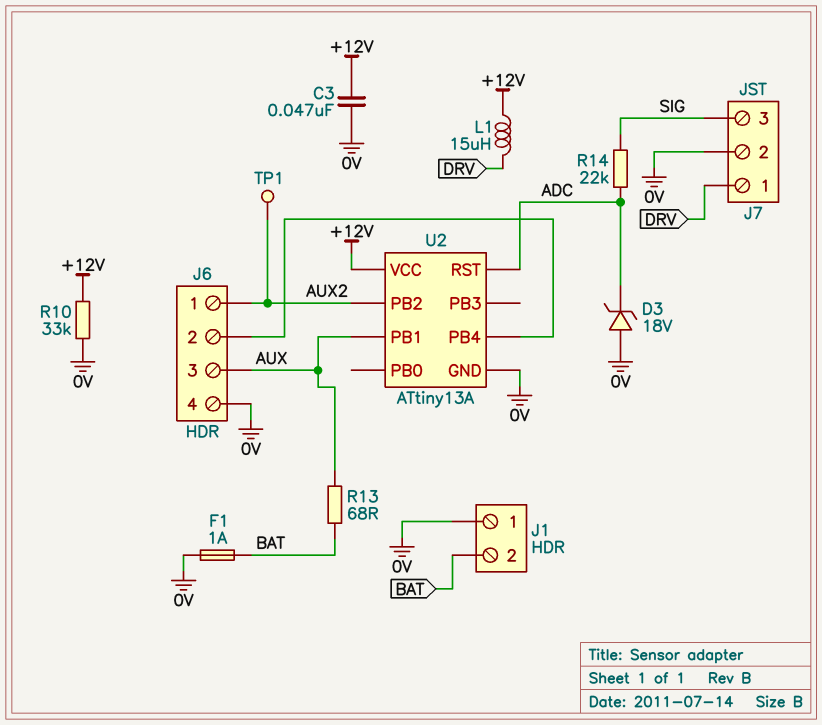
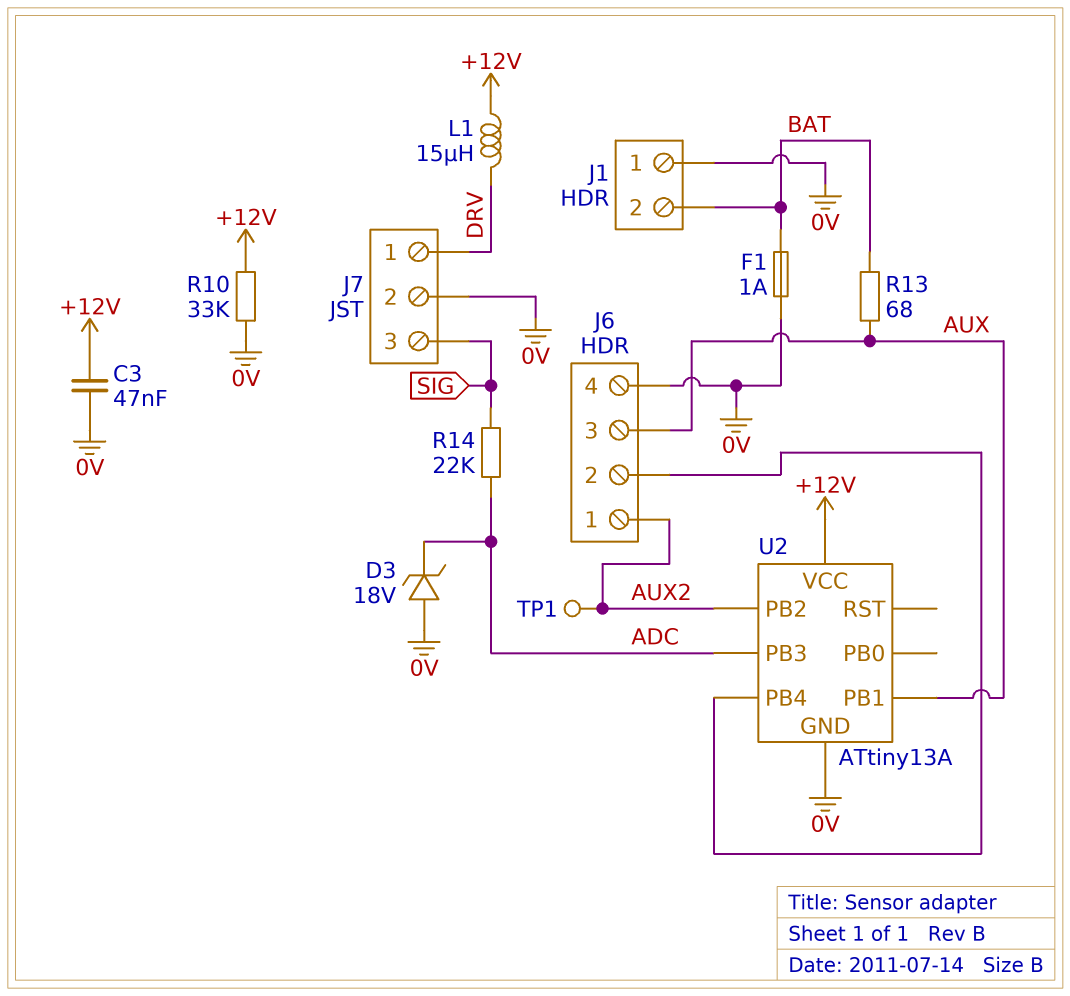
U2 pin PB3: none -> ADC
U2 pin RST: ADC -> none

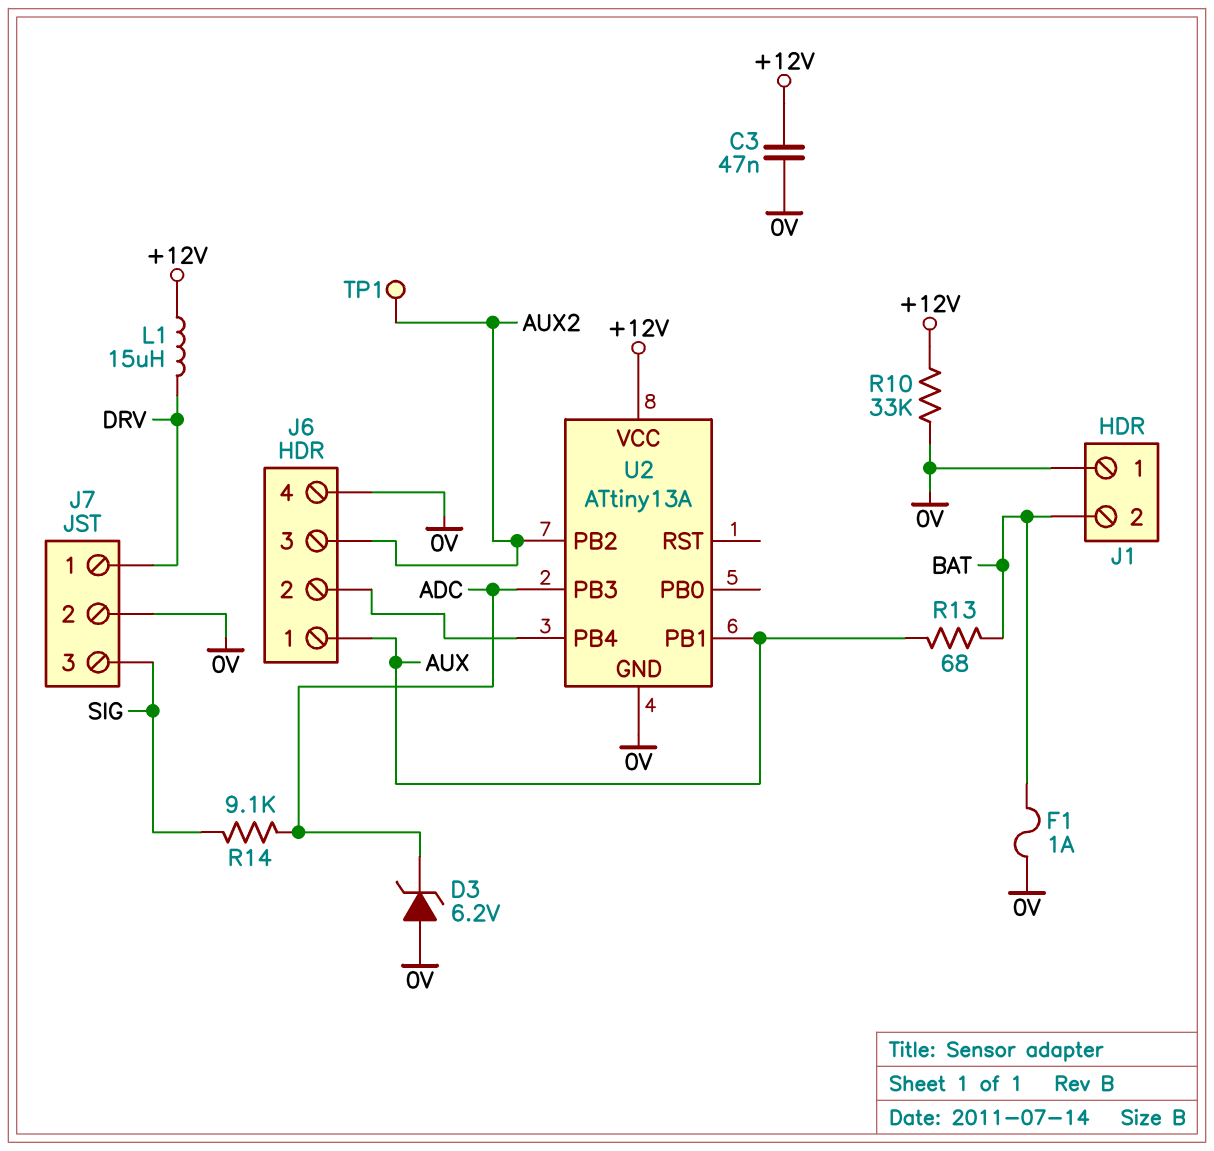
D3: zener 18V (A 0V, K ADC) -> zener 6.2V (A 0V, K ADC)
J6 pin 1: AUX2 -> AUX
J6 pin 3: AUX -> AUX2
R14: 22k (ADC, SIG) -> 9.1k (ADC, SIG)

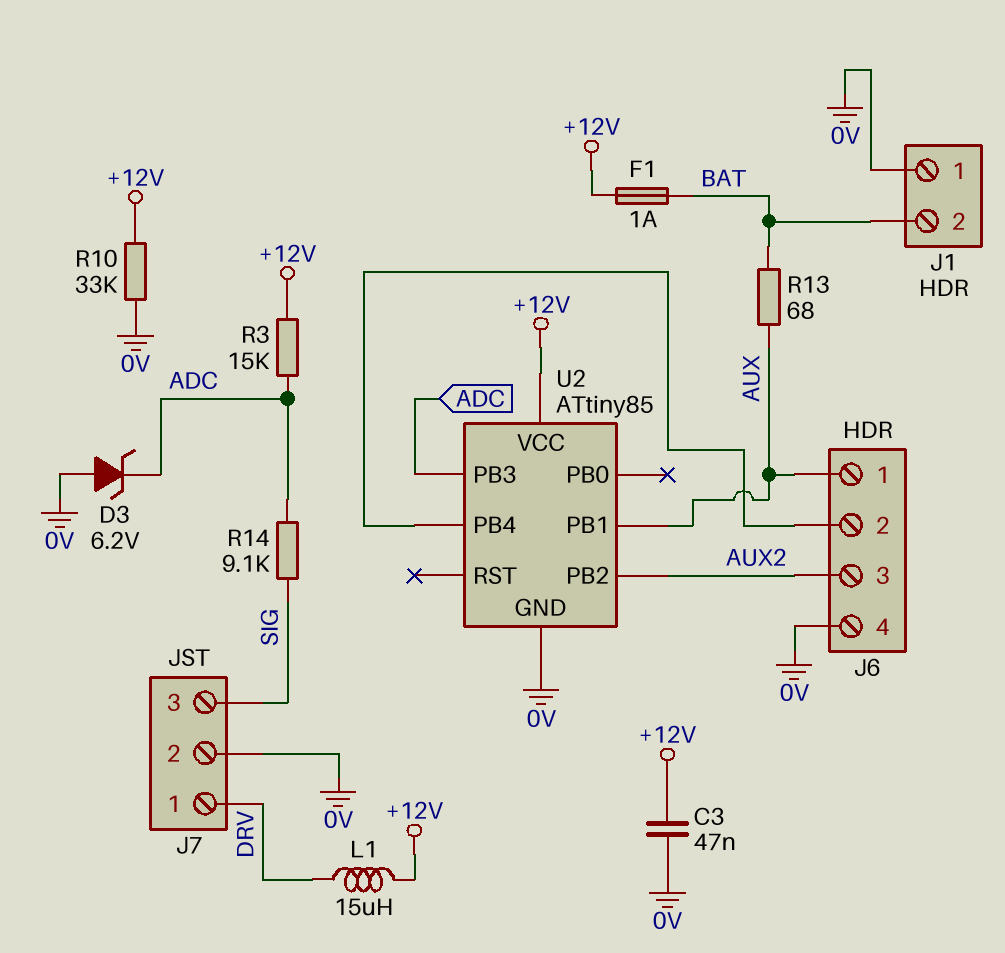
F1: 1A (0V, BAT) -> 1A (+12V, BAT)
R3: none -> 15k (+12V, ADC)
TP1: test point (AUX2) -> none
U2: ATtiny13A -> ATtiny85

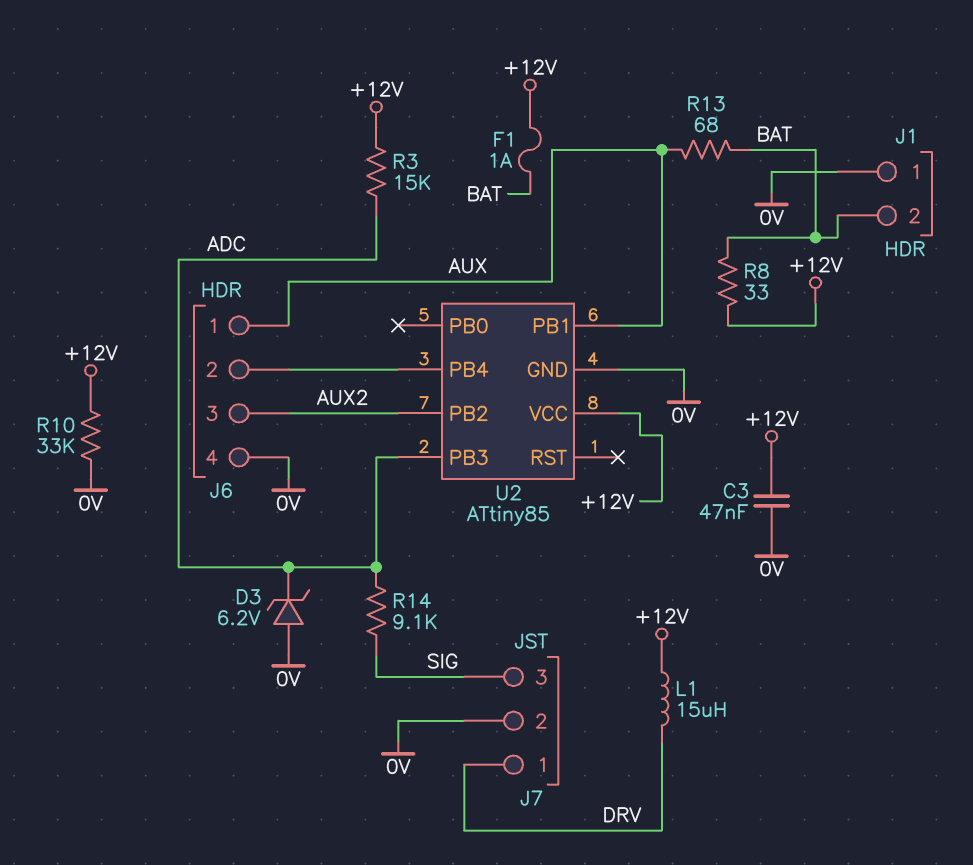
R8: none -> 33 (+12V, BAT)

